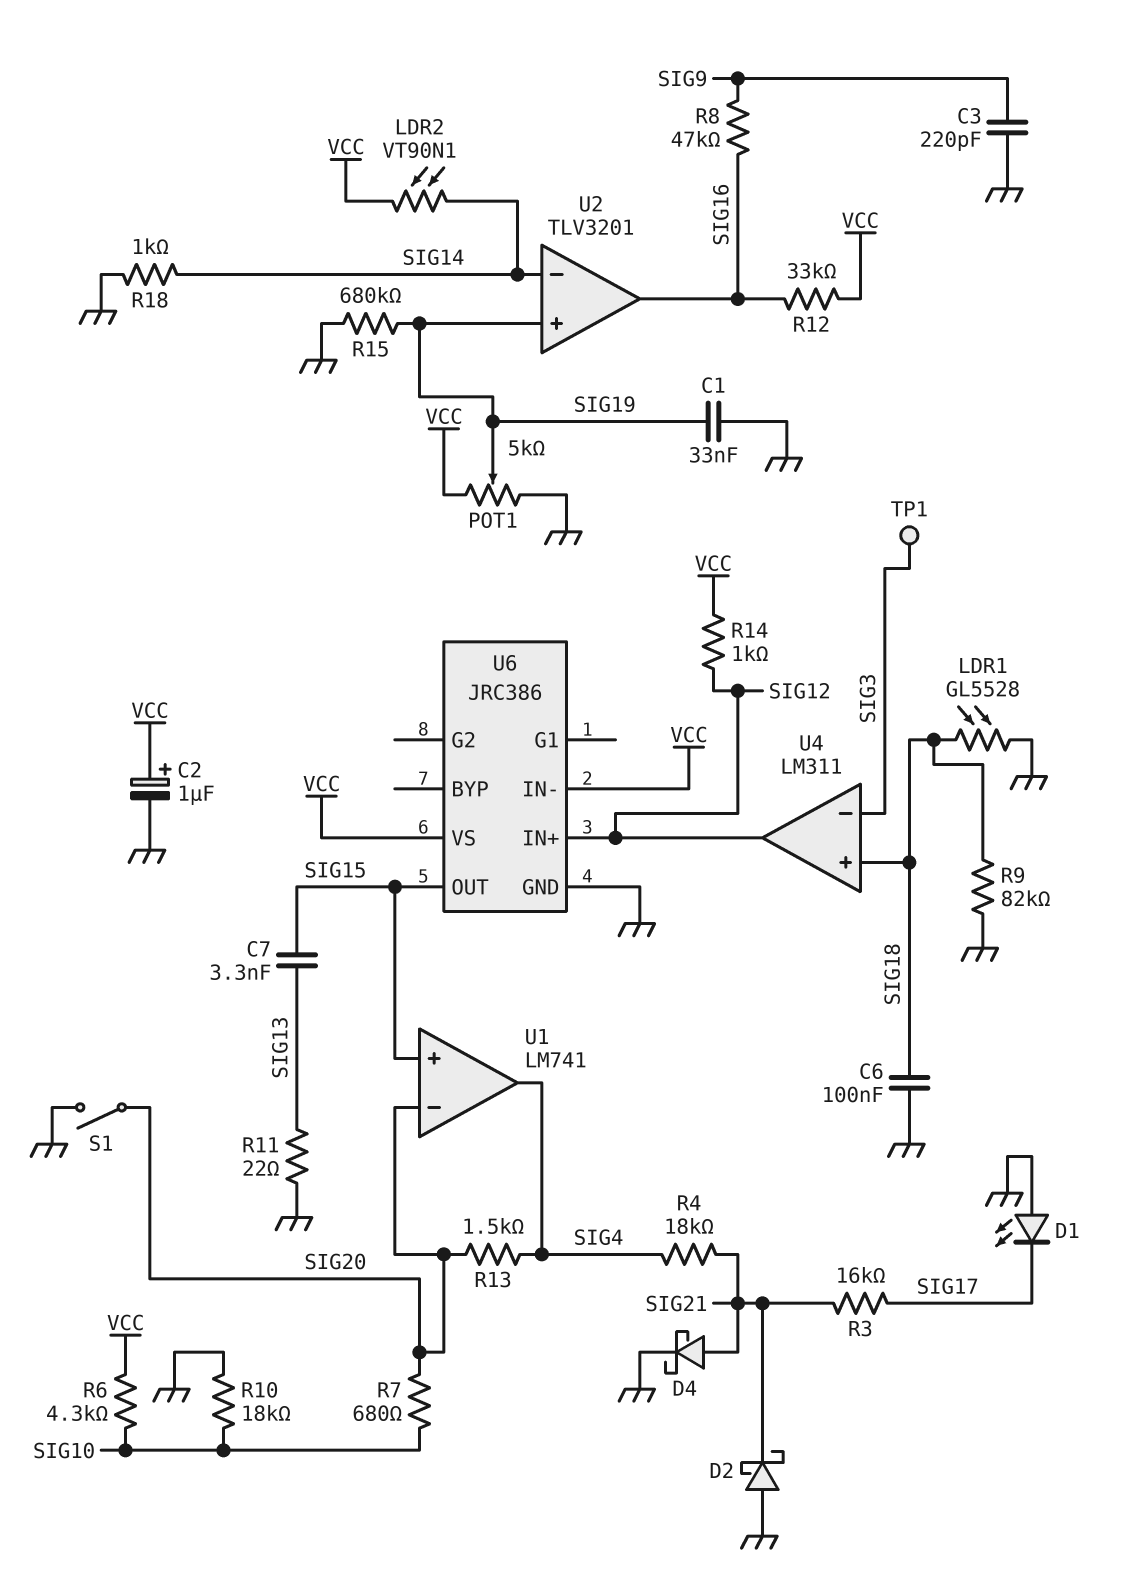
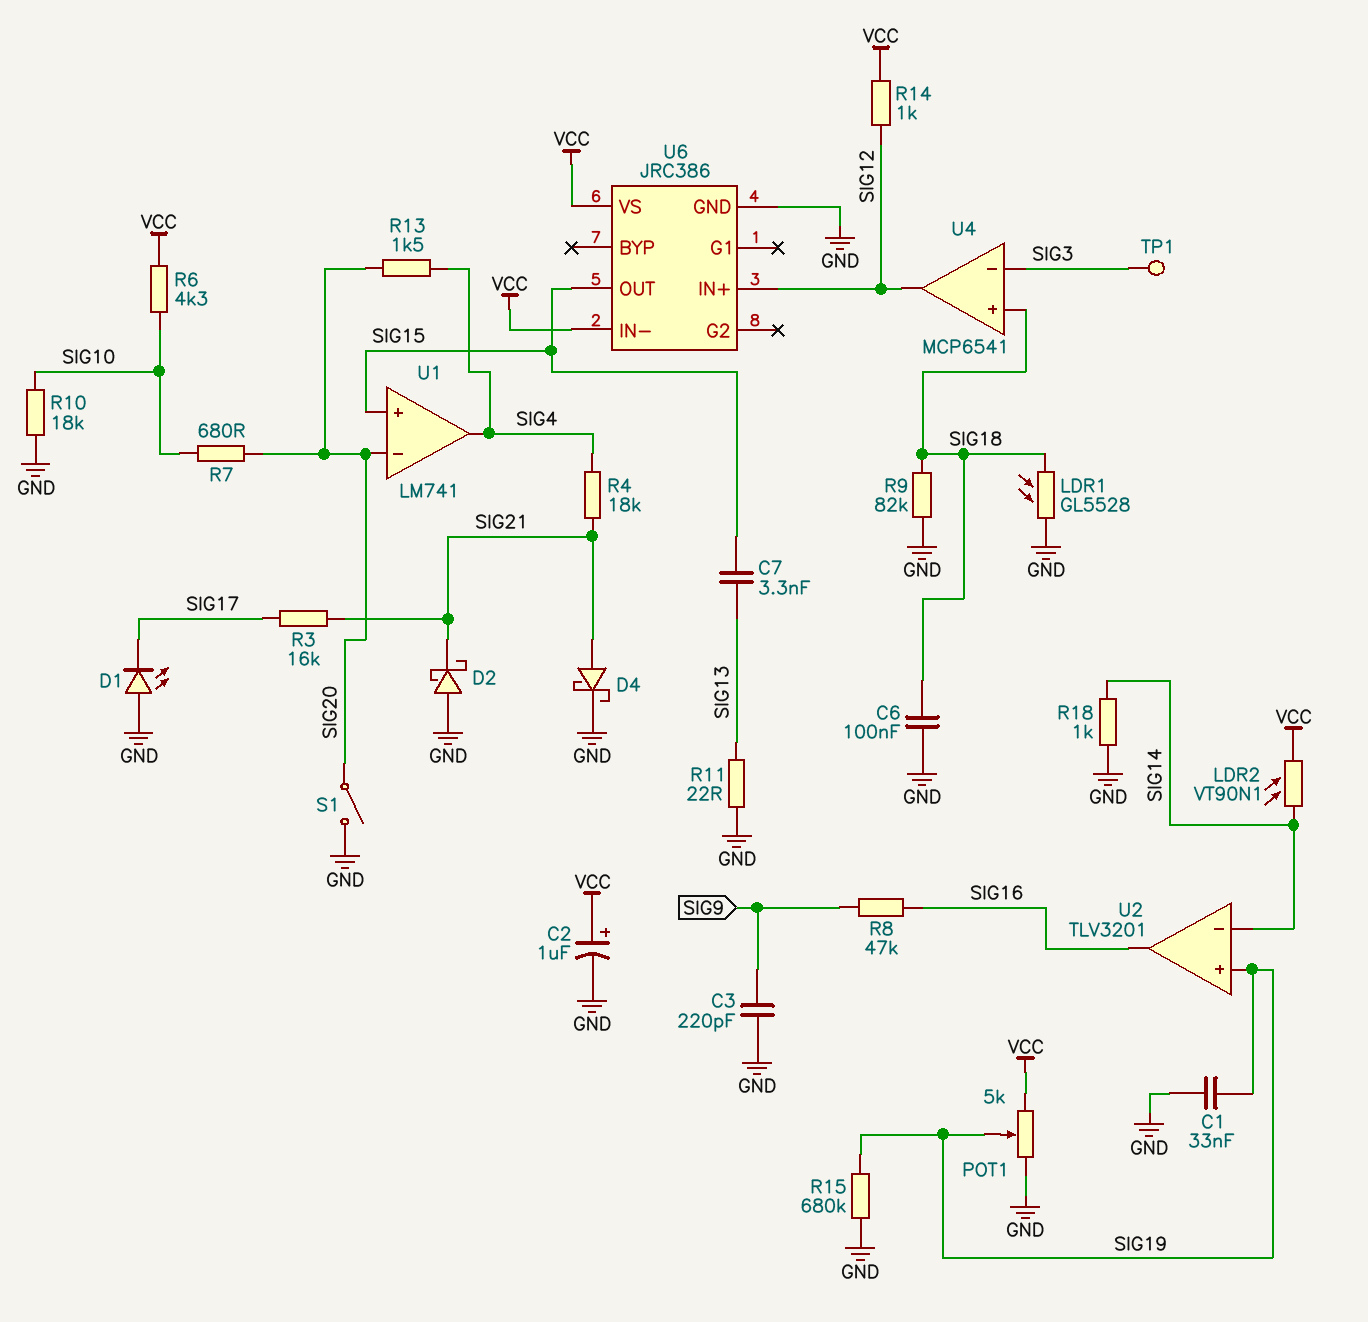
R12: 33k (SIG16, VCC) -> none
U4: LM311 -> MCP6541

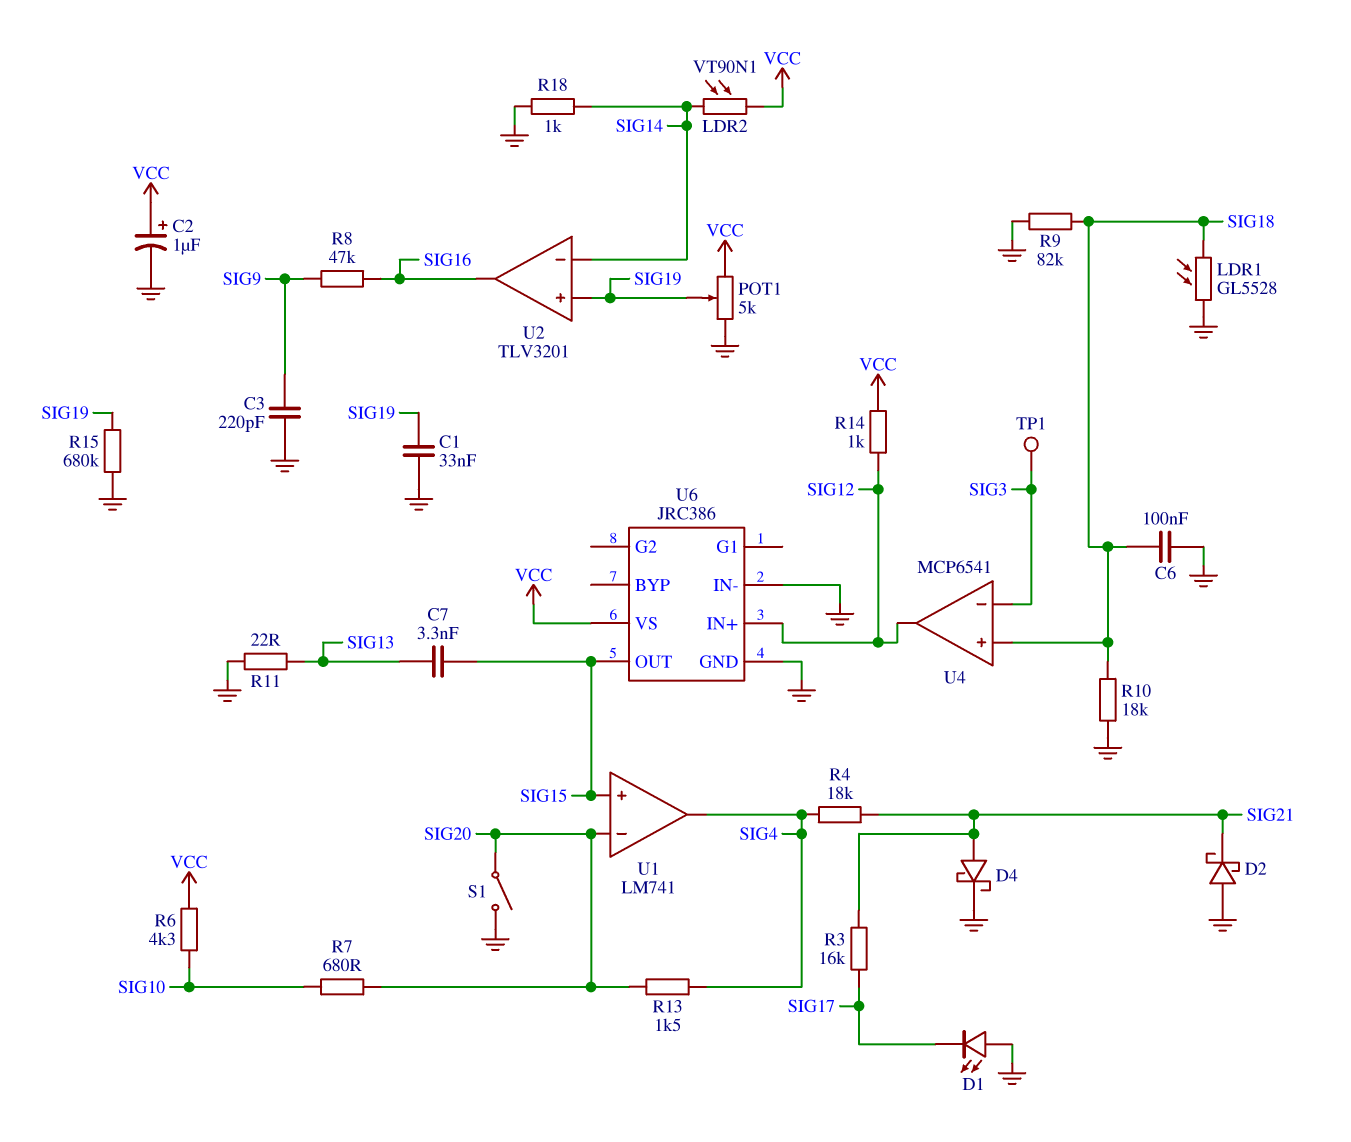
R10: 18k (GND, SIG10) -> 18k (GND, SIG18)
U6 pin IN-: VCC -> GND

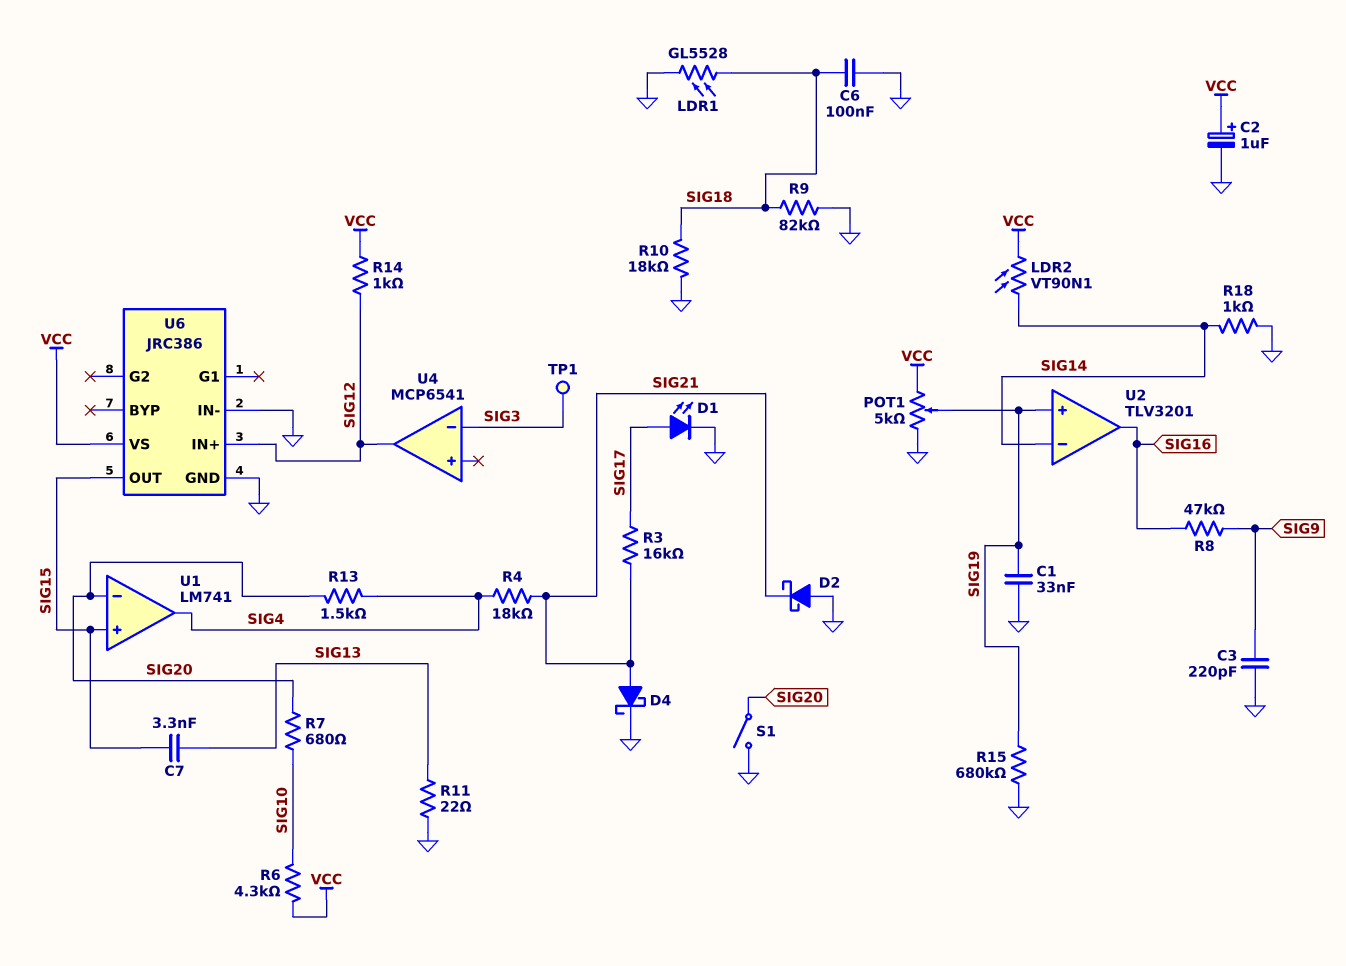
D1: LED (A GND, K SIG17) -> LED (A SIG17, K GND)
U4 pin in+: SIG18 -> none

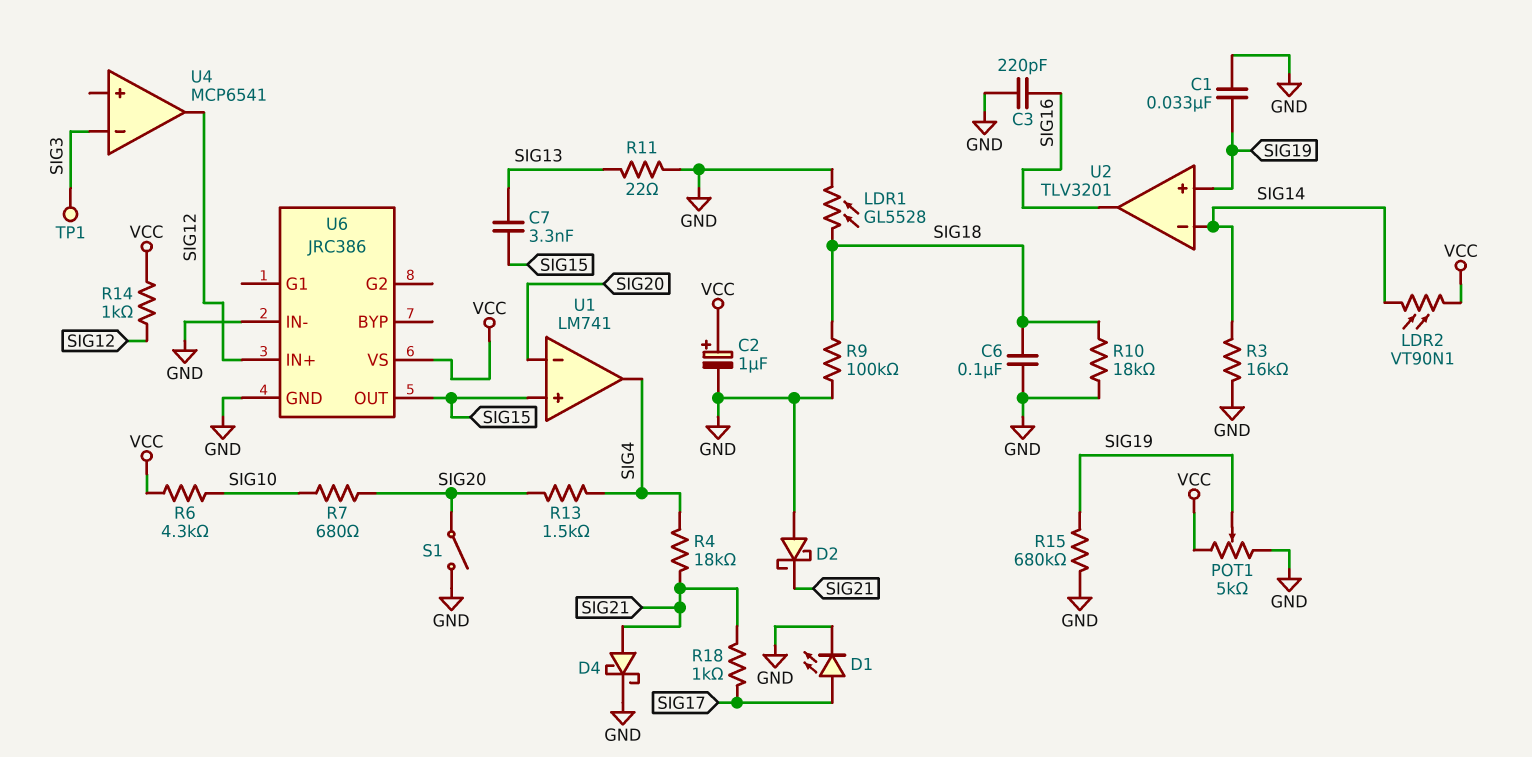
C3: 220pF (GND, SIG9) -> 220pF (GND, SIG16)
R3: 16k (SIG17, SIG21) -> 16k (GND, SIG14)
R8: 47k (SIG9, SIG16) -> none
R9: 82k (GND, SIG18) -> 100k (GND, SIG18)
R18: 1k (GND, SIG14) -> 1k (SIG17, SIG21)

